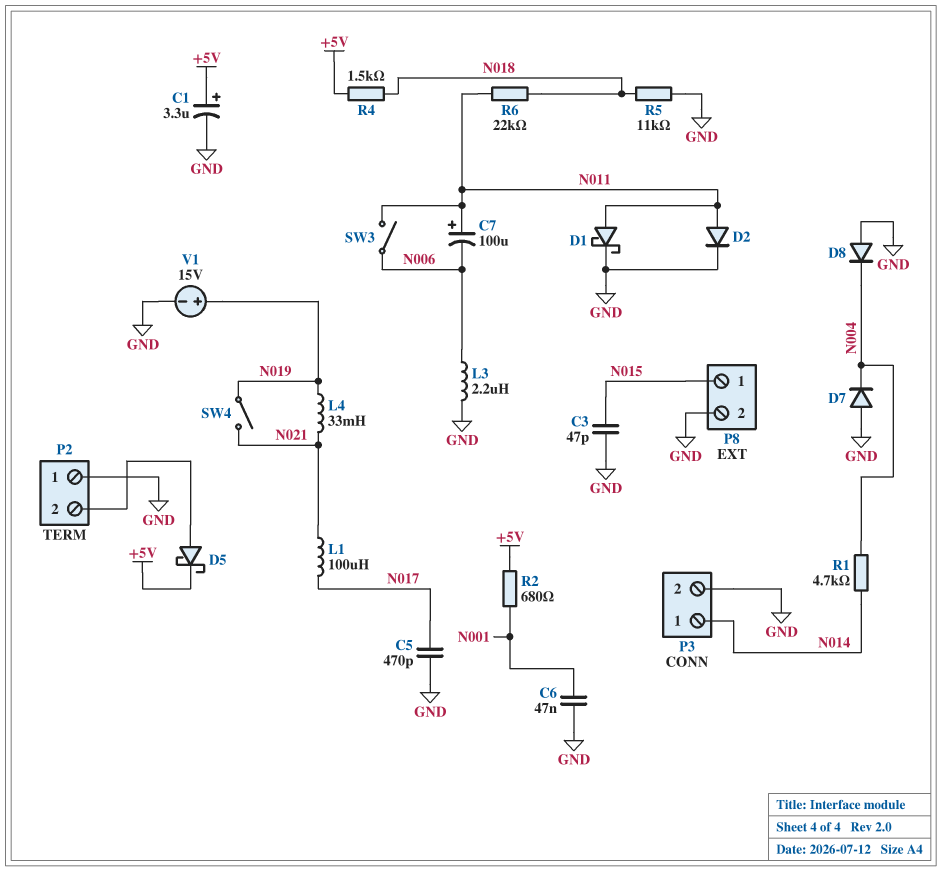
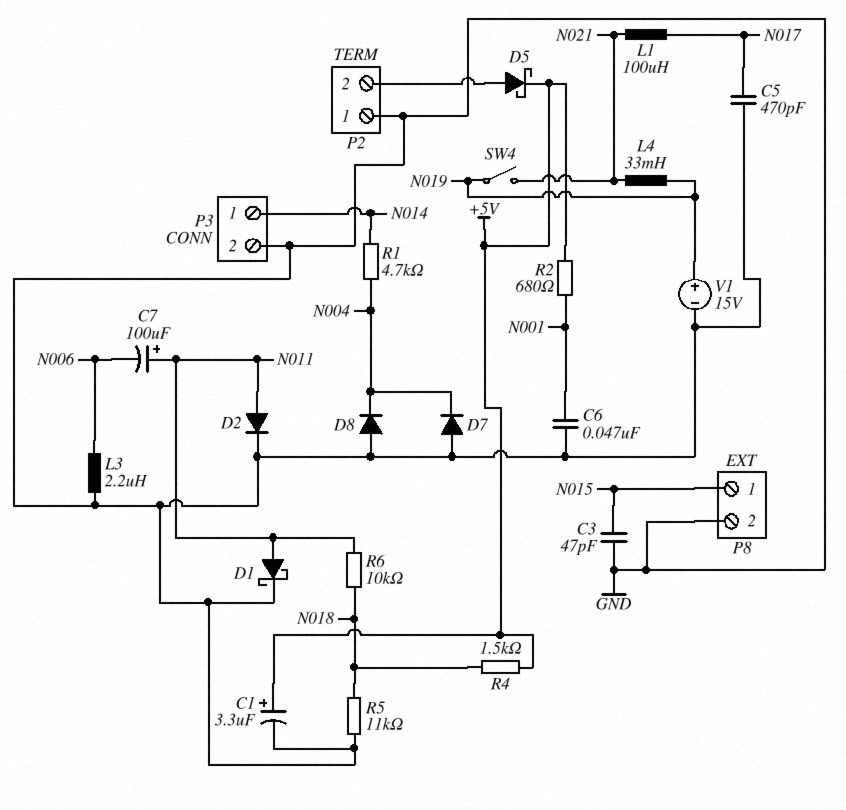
R6: 22k (N011, N018) -> 10k (N011, N018)
SW3: switch (N006, N011) -> none

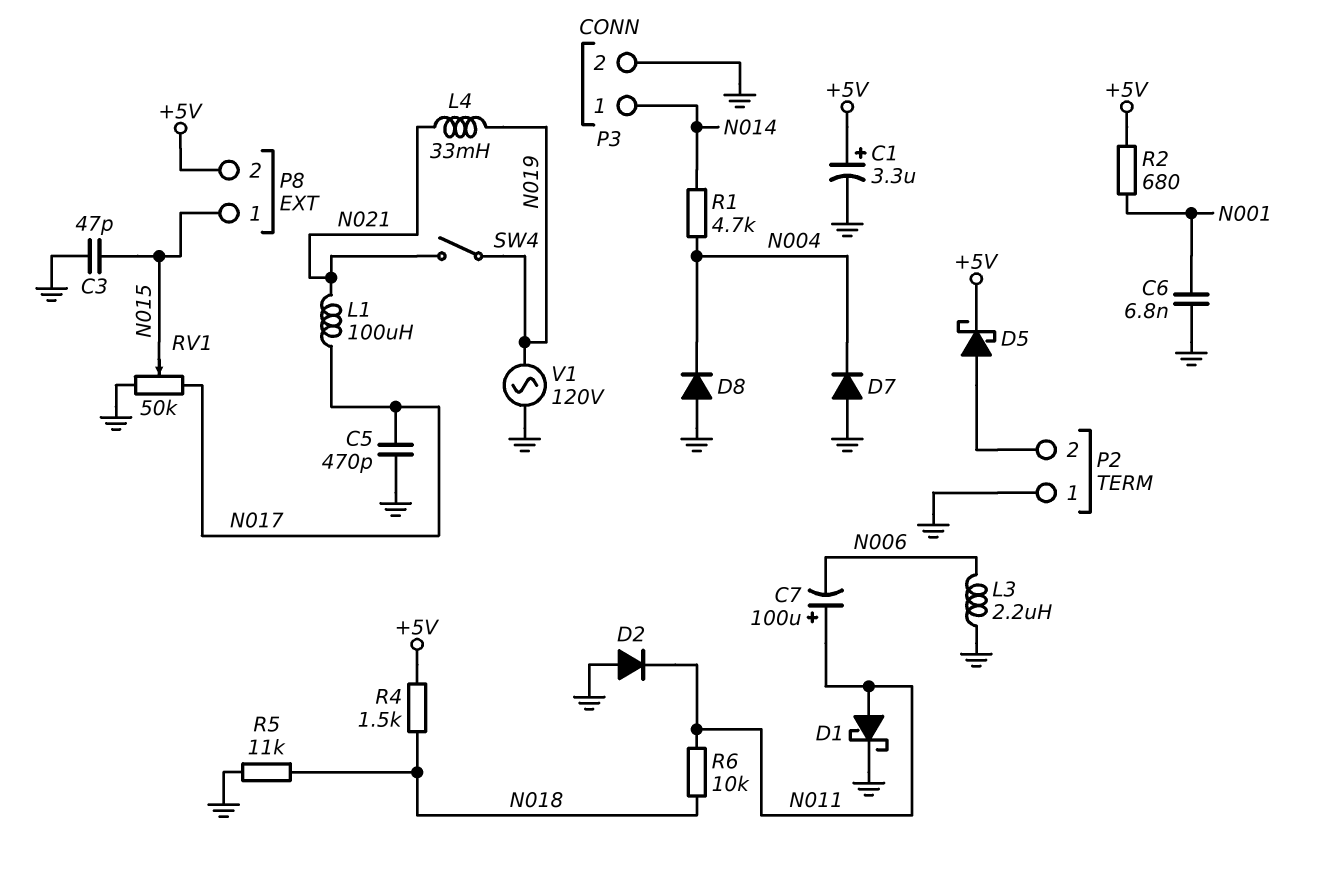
C6: 47nF (GND, N001) -> 6.8nF (GND, N001)
D2: diode (A N011, K GND) -> diode (A GND, K N011)
P8 pin 2: GND -> +5V
RV1: none -> 50k (GND, N017, wiper N015)
V1: 15V (plus N019, minus GND) -> AC 120V (GND, N019)

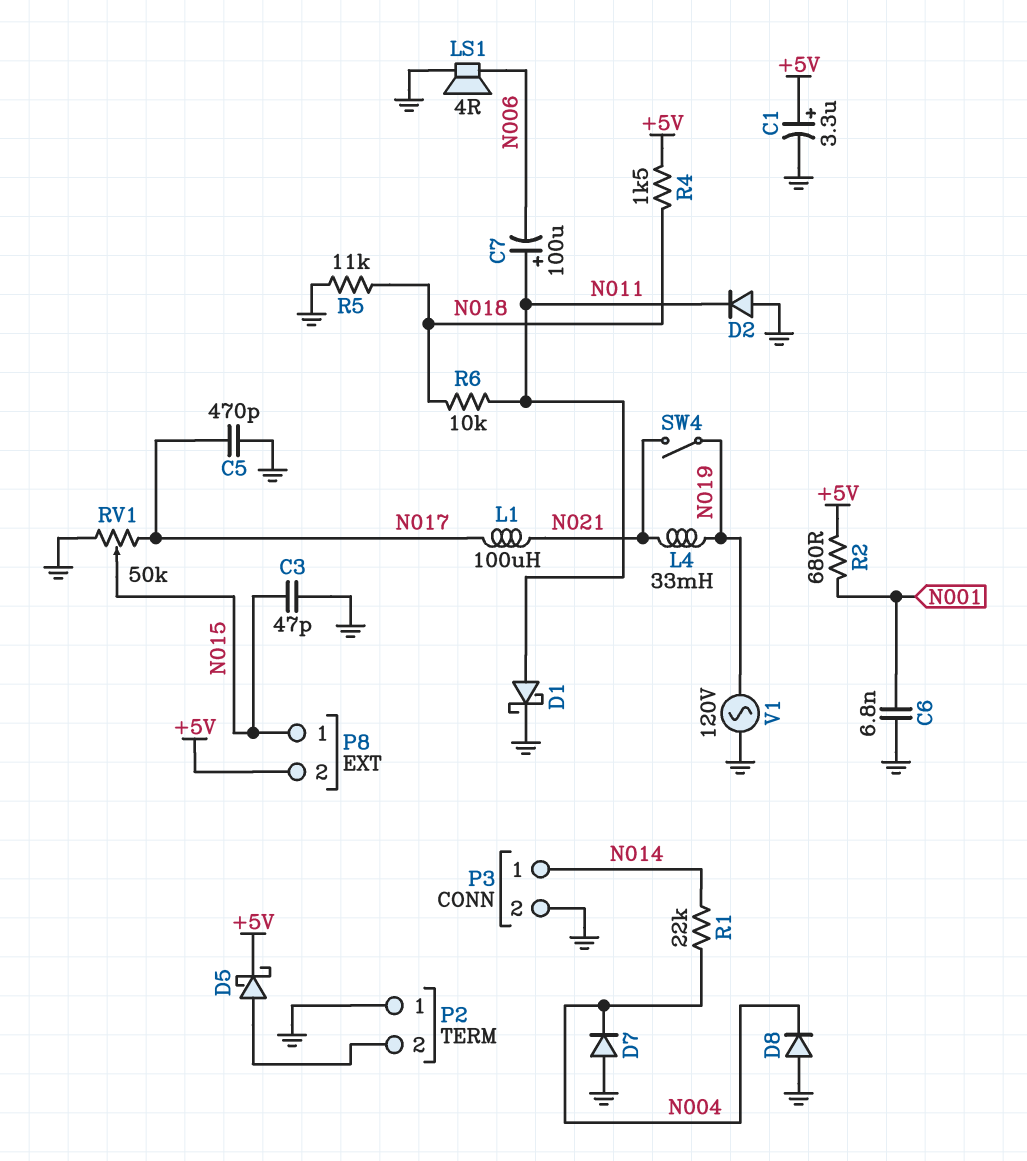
L3: 2.2uH (GND, N006) -> none
LS1: none -> speaker 4R (GND, N006)
R1: 4.7k (N004, N014) -> 22k (N004, N014)

